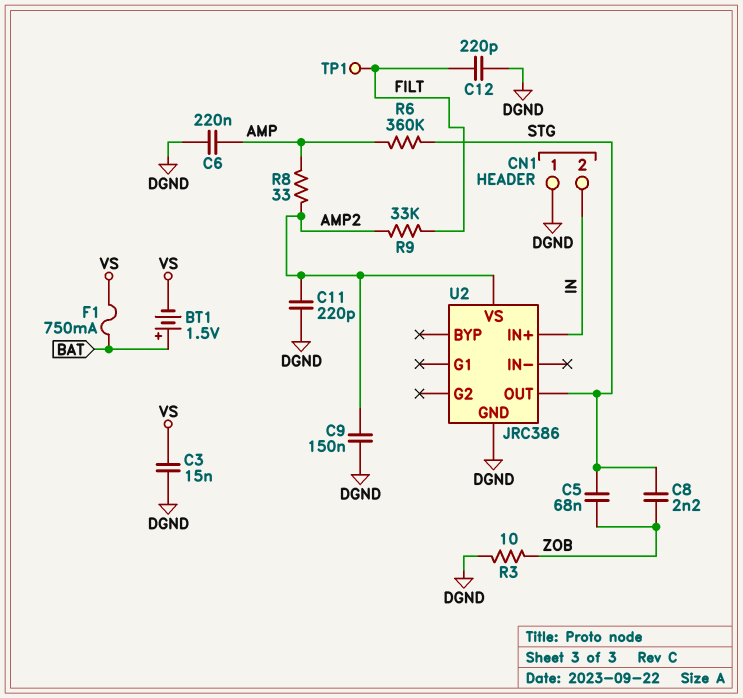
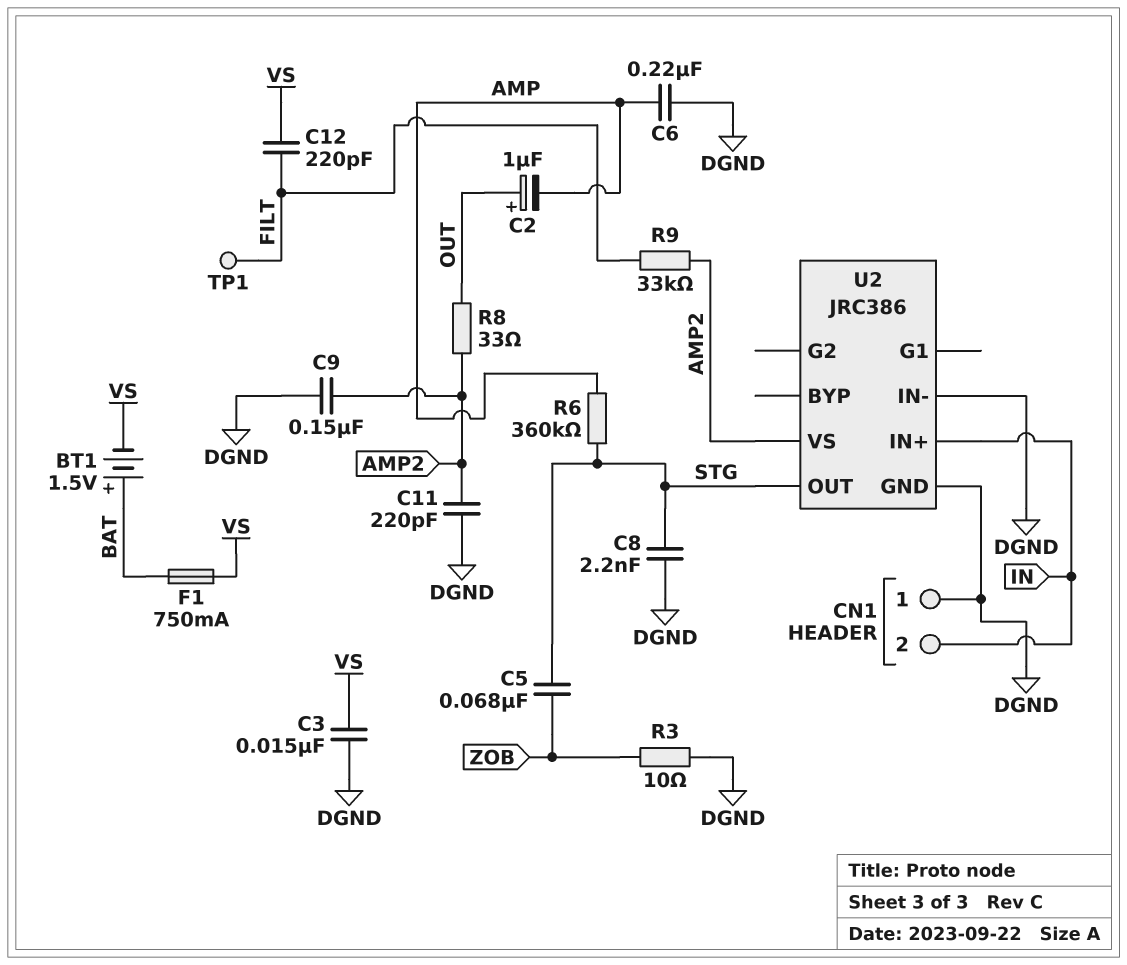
C2: none -> 1uF (plus OUT, minus AMP)
C8: 2.2nF (STG, ZOB) -> 2.2nF (DGND, STG)
C12: 220pF (DGND, FILT) -> 220pF (FILT, VS)
R8: 33 (AMP, AMP2) -> 33 (AMP2, OUT)
U2 pin IN-: none -> DGND

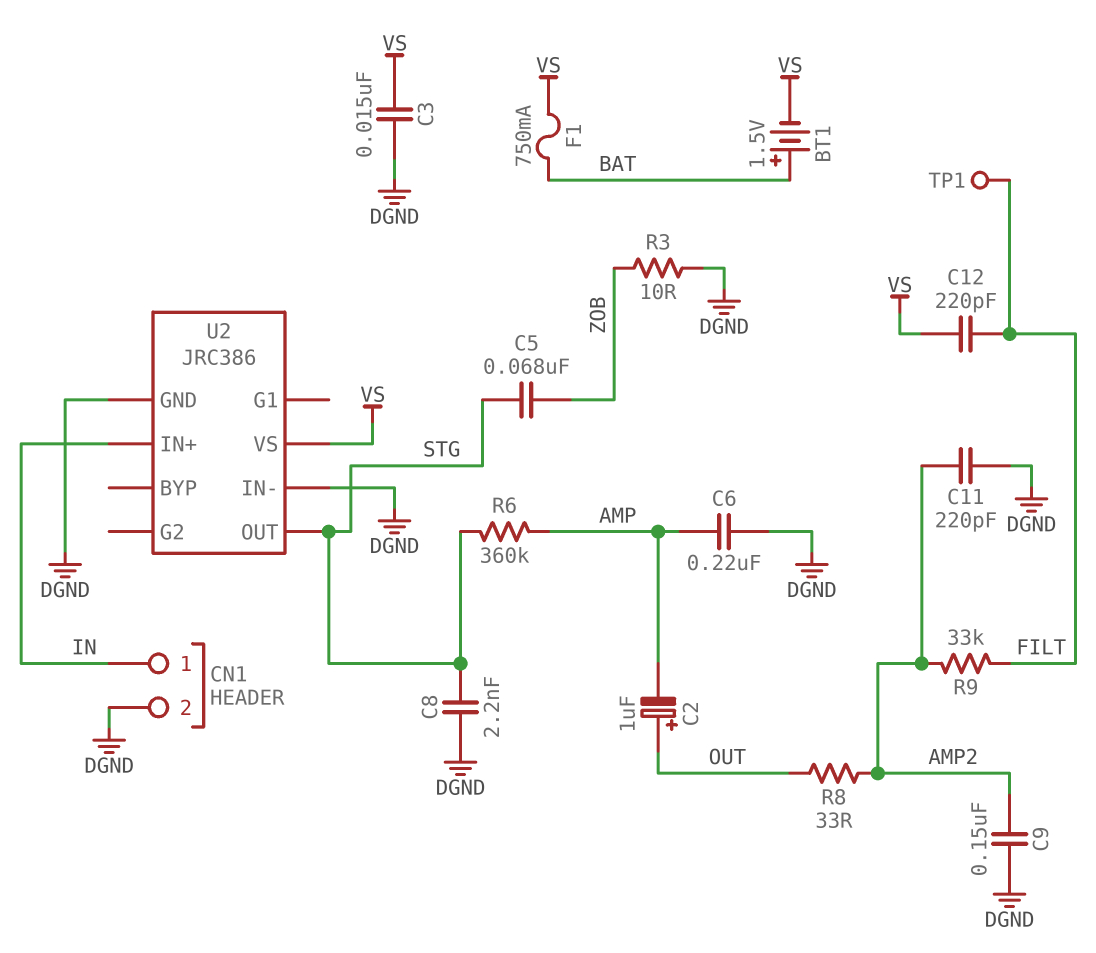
CN1 pin 1: DGND -> IN
CN1 pin 2: IN -> DGND
U2 pin VS: AMP2 -> VS

